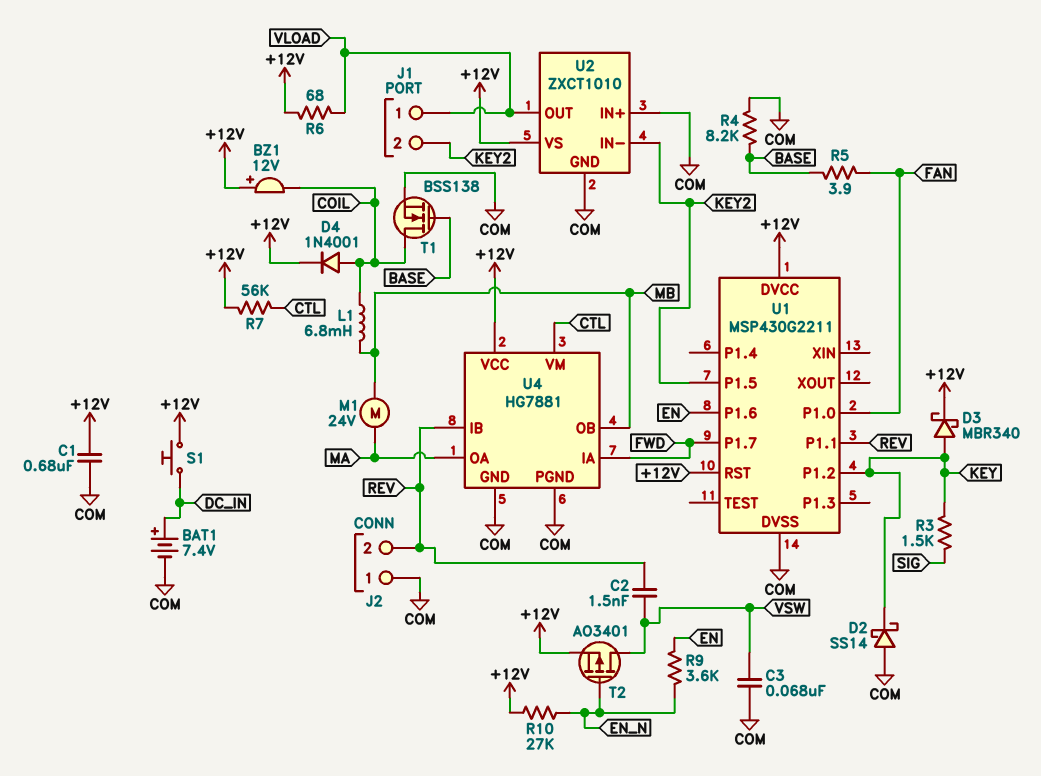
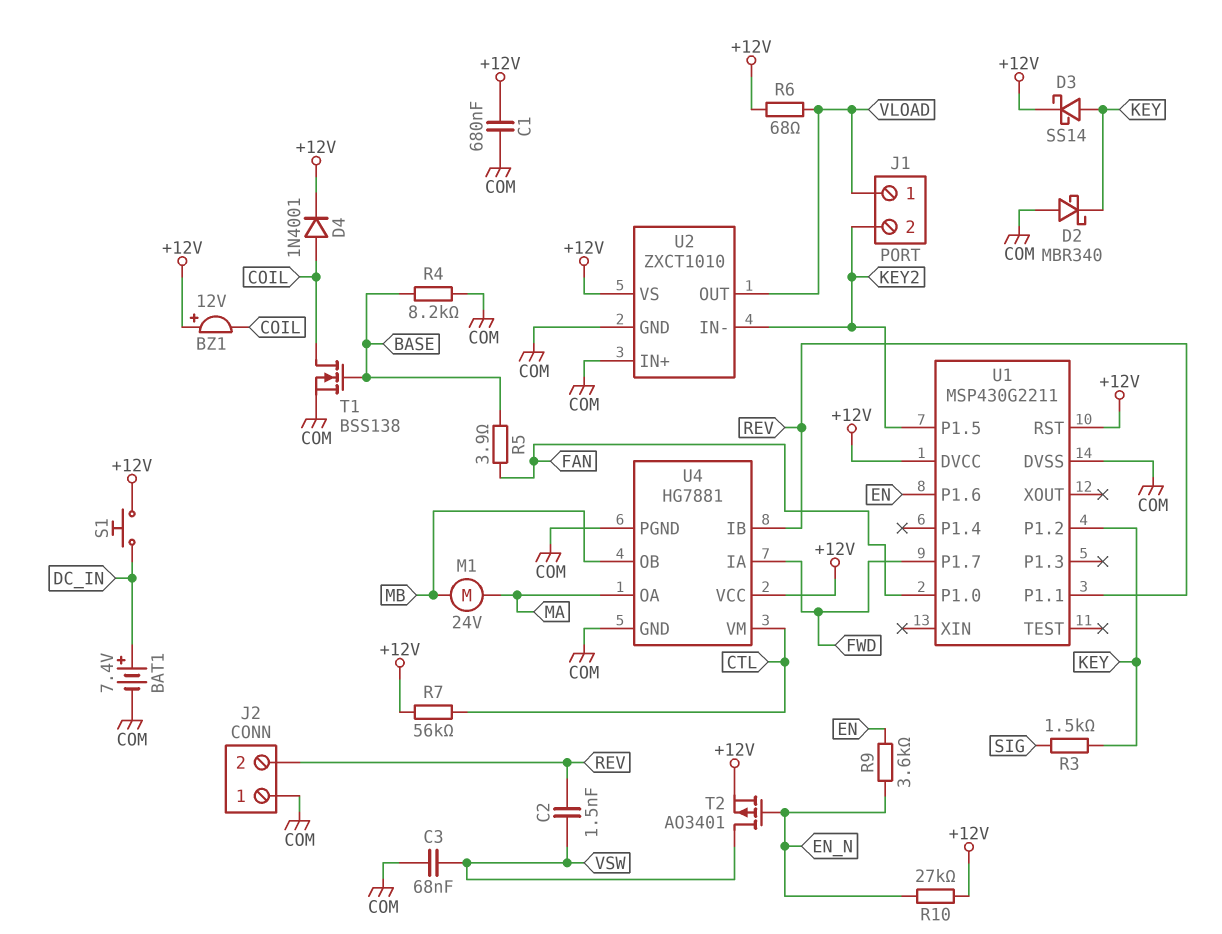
D2: schottky SS14 (A COM, K KEY) -> schottky MBR340 (A COM, K KEY)
D3: schottky MBR340 (A KEY, K +12V) -> schottky SS14 (A KEY, K +12V)
L1: 6.8mH (COIL, MB) -> none

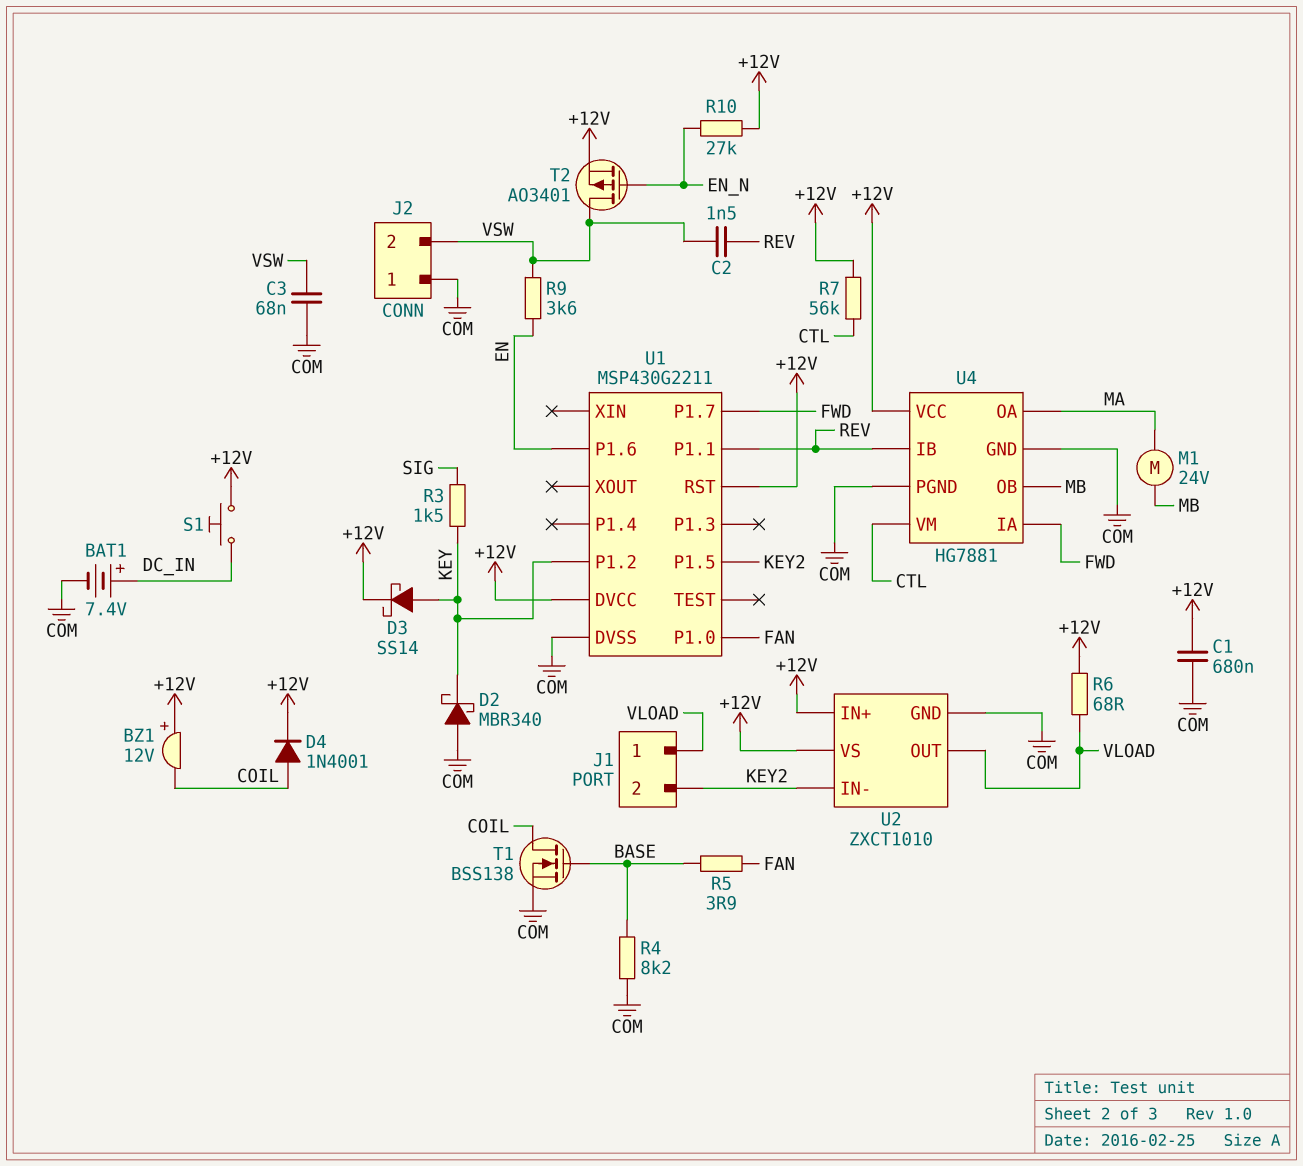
J2 pin 2: REV -> VSW
R9: 3.6k (EN, EN_N) -> 3.6k (EN, VSW)
U2 pin IN+: COM -> +12V

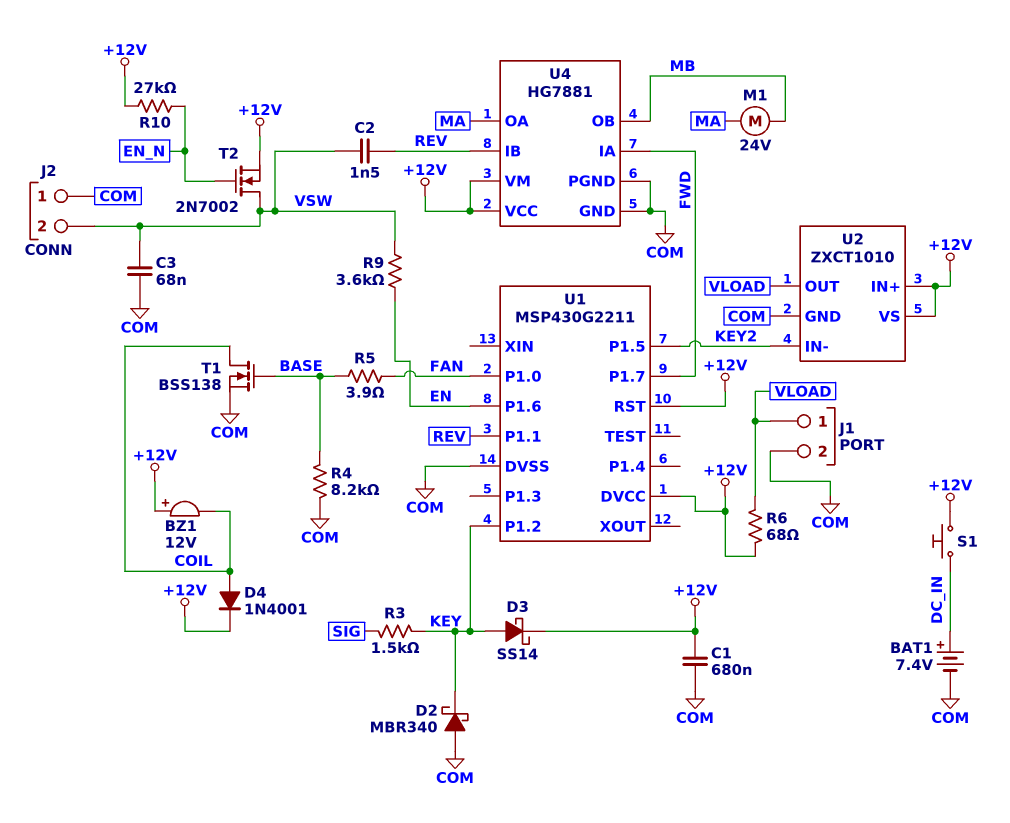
J1 pin 2: KEY2 -> COM
R7: 56k (+12V, CTL) -> none
T2: PMOS AO3401 (G EN_N, D VSW, S +12V) -> NMOS 2N7002 (G EN_N, D VSW, S +12V)
U4 pin VM: CTL -> +12V

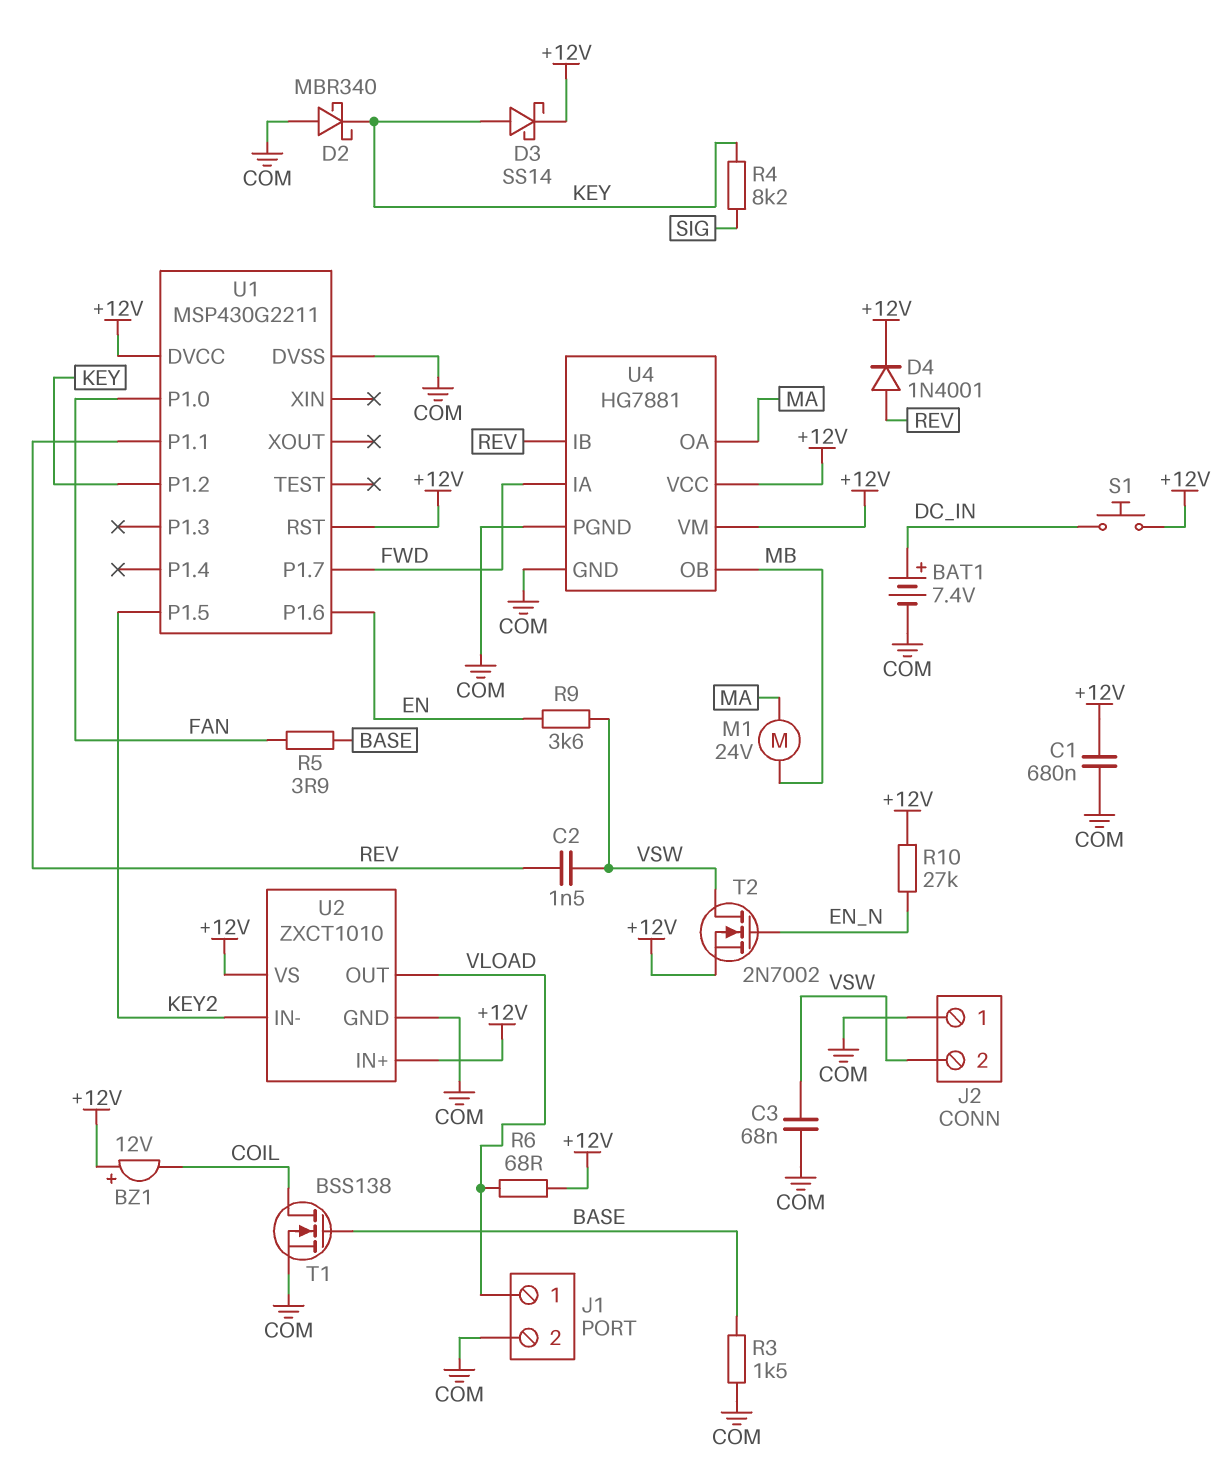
D4: diode 1N4001 (A COIL, K +12V) -> diode 1N4001 (A REV, K +12V)
R3: 1.5k (KEY, SIG) -> 1.5k (BASE, COM)
R4: 8.2k (BASE, COM) -> 8.2k (KEY, SIG)

